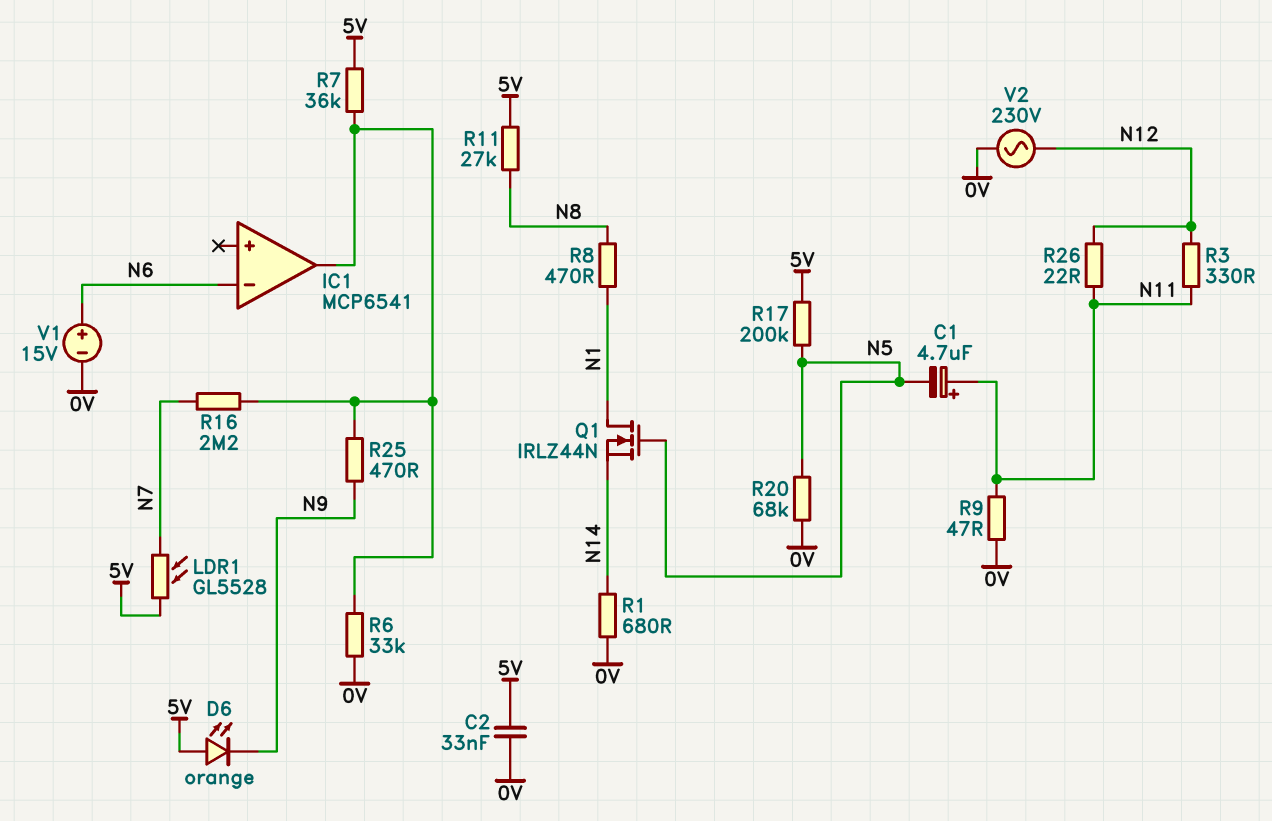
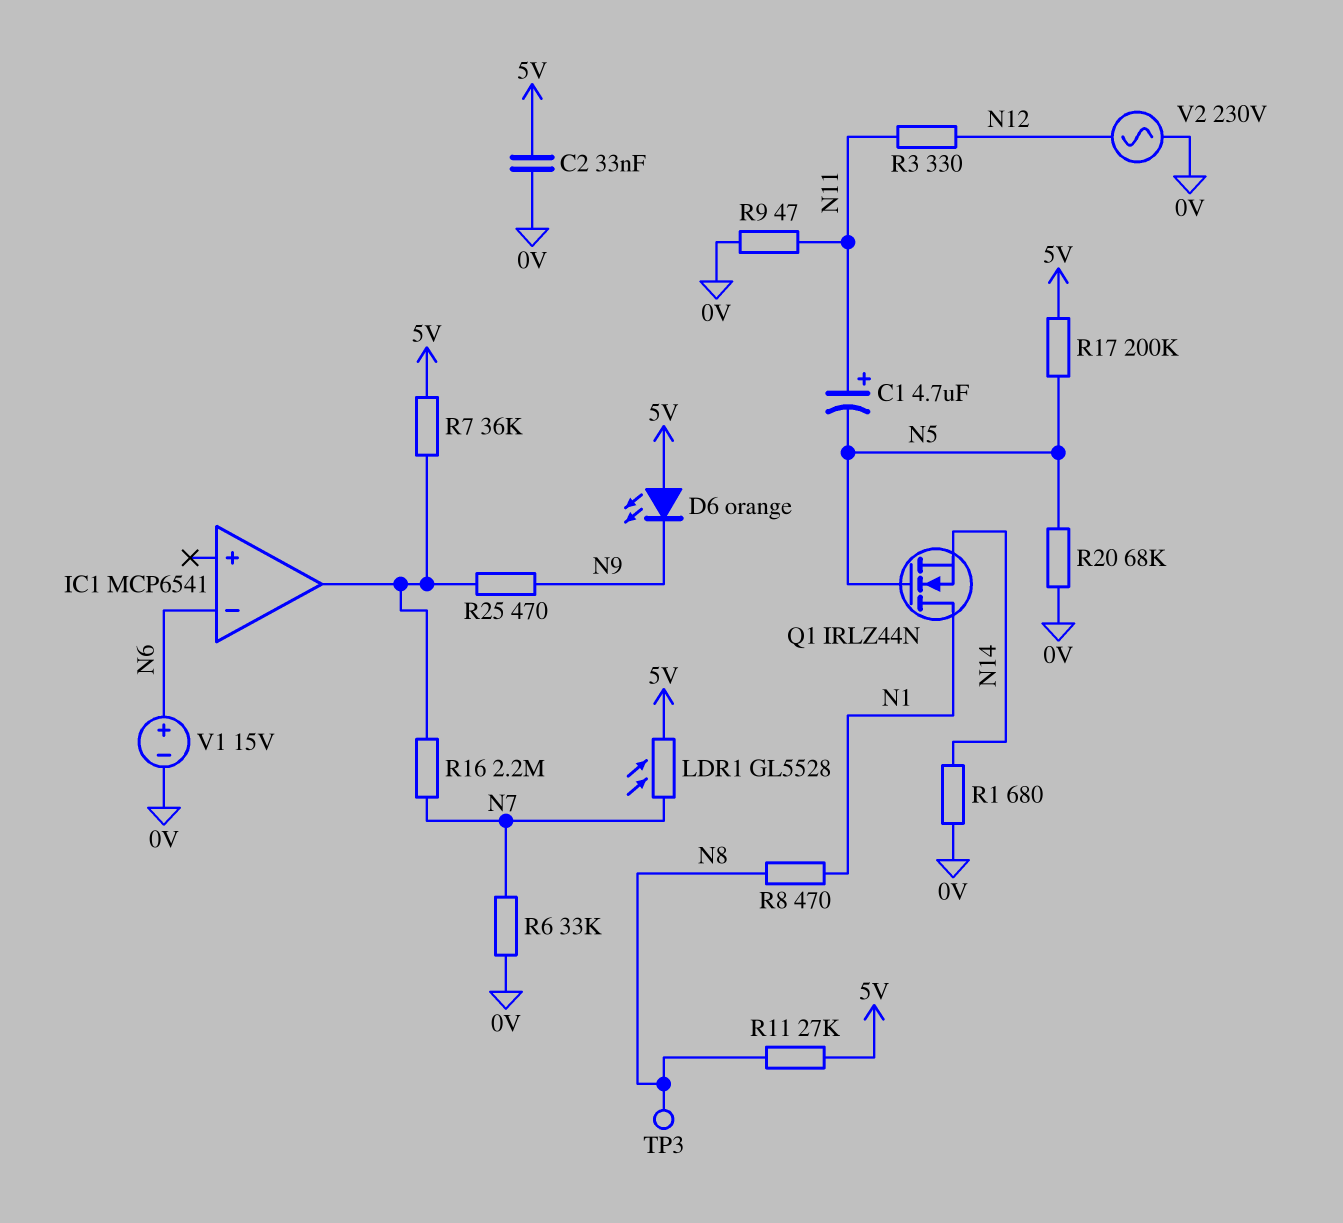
R6: 33k (0V, IC1/out) -> 33k (0V, N7)
R26: 22 (N11, N12) -> none
TP3: none -> test point (N8)

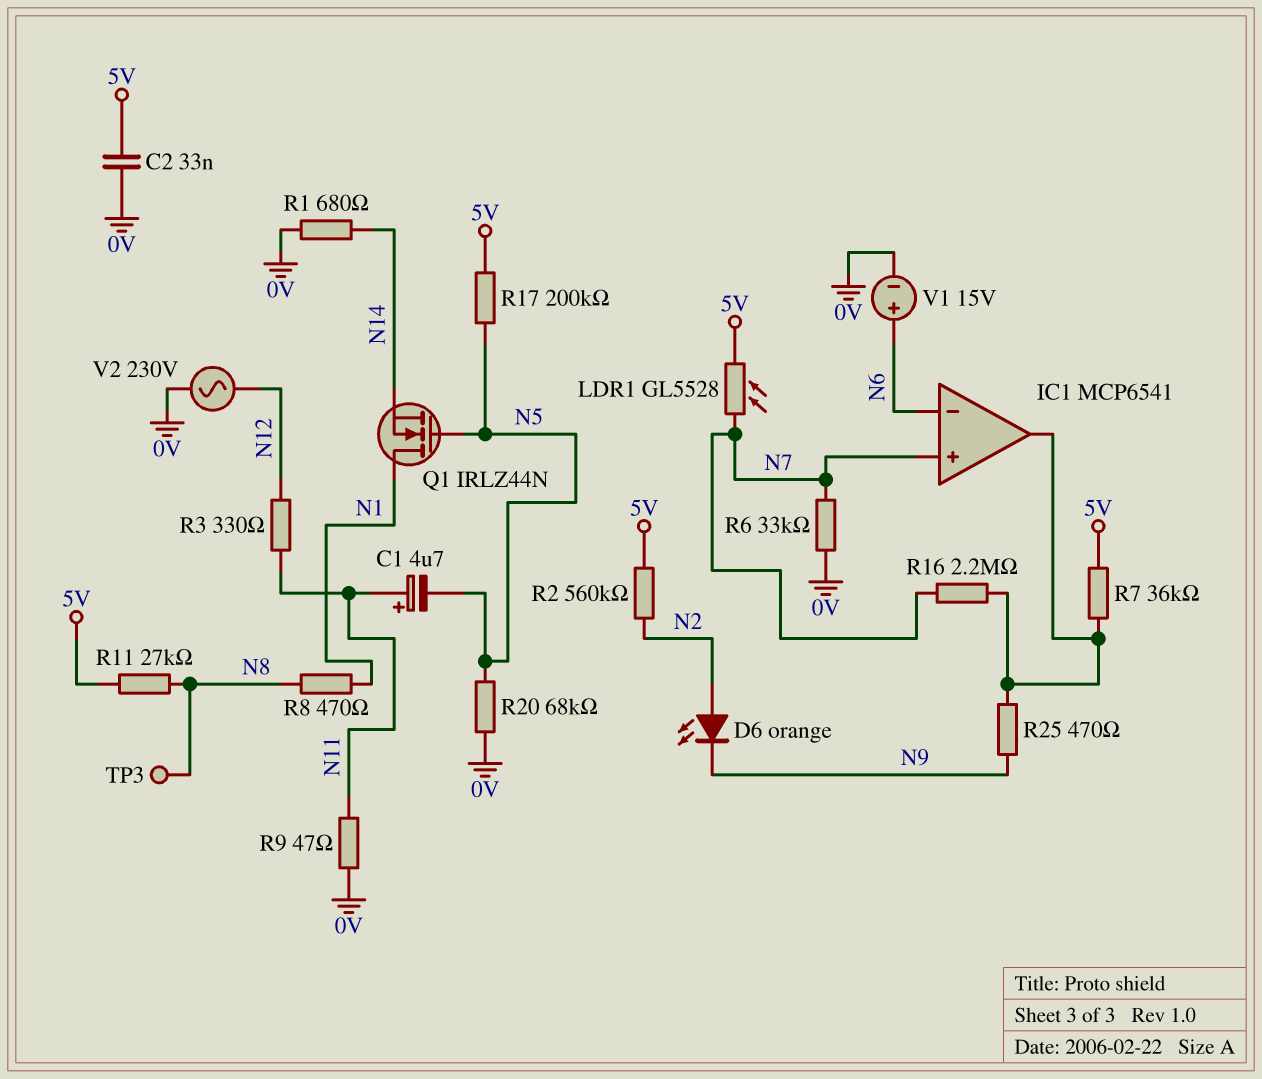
D6: LED orange (A 5V, K N9) -> LED orange (A N2, K N9)
IC1 pin in+: none -> N7
R2: none -> 560k (5V, N2)

